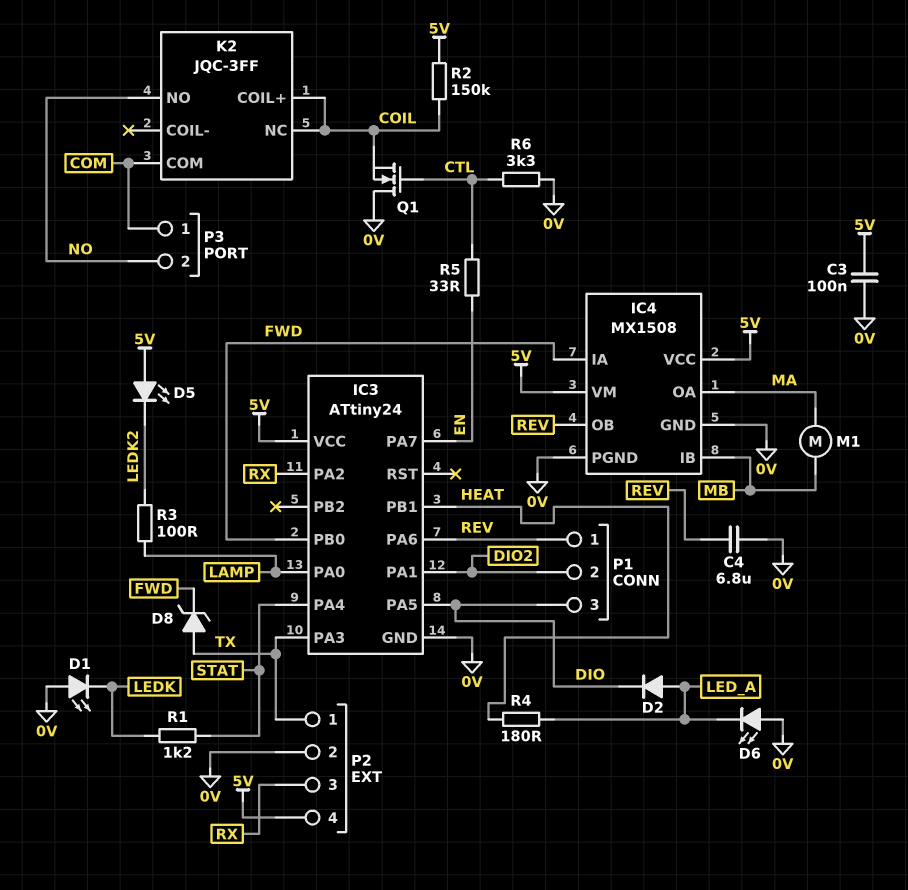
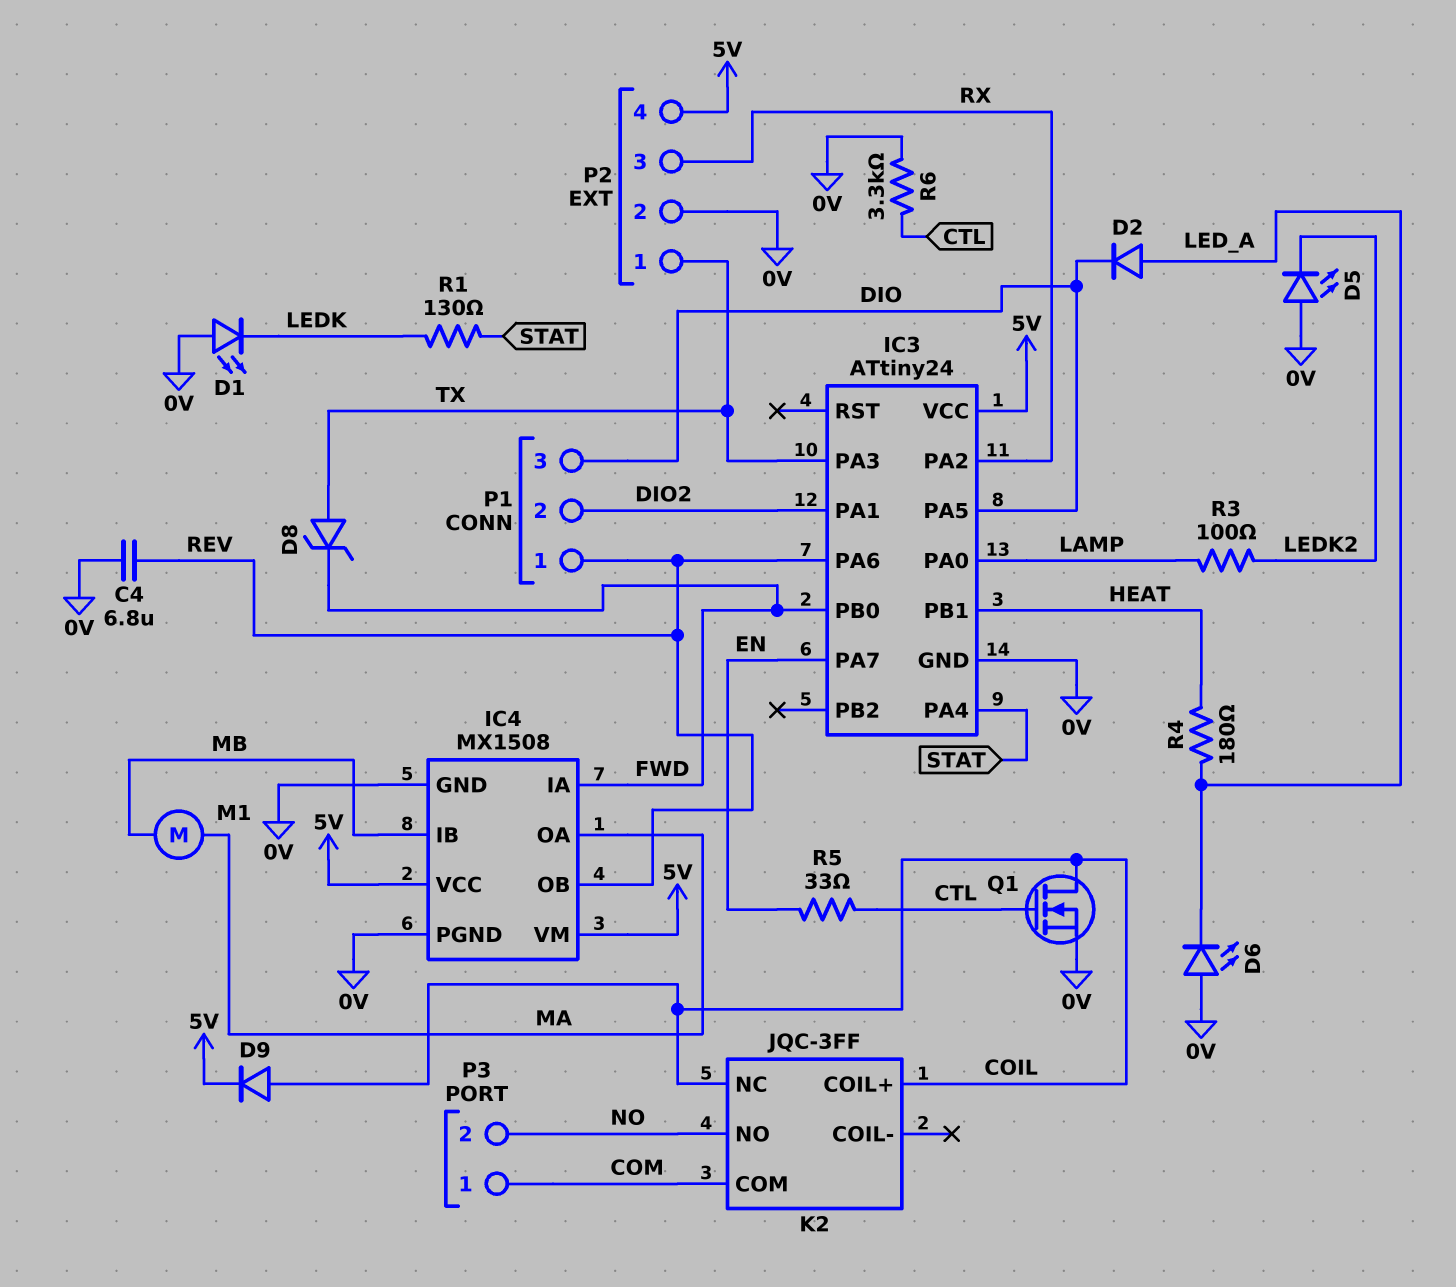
C3: 100nF (0V, 5V) -> none
D5: LED (A 5V, K LEDK2) -> LED (A 0V, K LEDK2)
D9: none -> diode (A COIL, K 5V)
Q1: NMOS (G CTL, D 0V, S COIL) -> NMOS (G CTL, D COIL, S 0V)
R1: 1.2k (LEDK, STAT) -> 130 (LEDK, STAT)
R2: 150k (5V, COIL) -> none

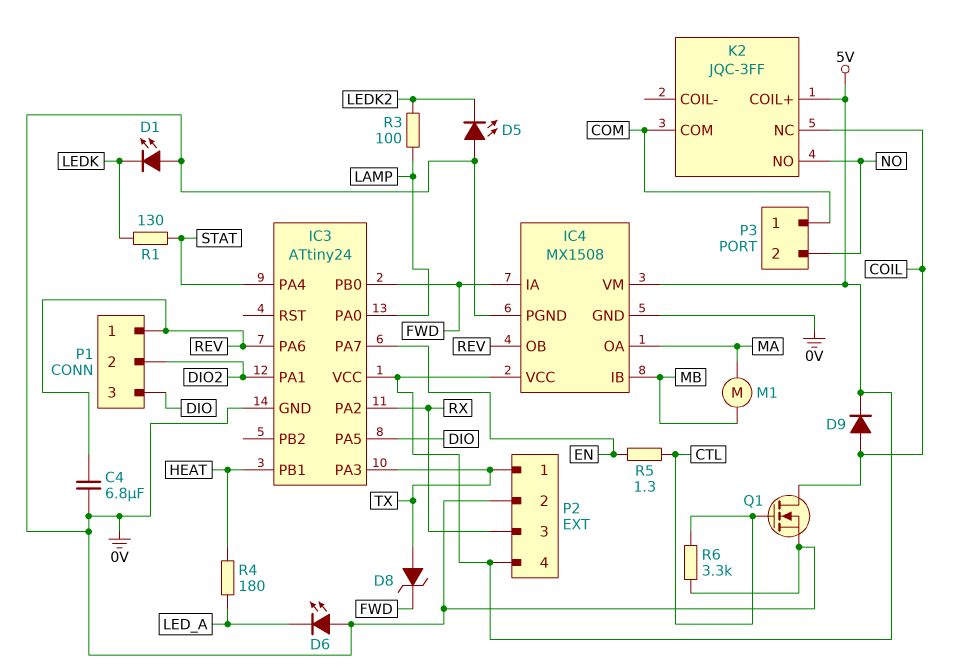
D2: diode (A LED_A, K DIO) -> none
K2 pin COIL+: COIL -> 5V
R5: 33 (CTL, EN) -> 1.3 (CTL, EN)

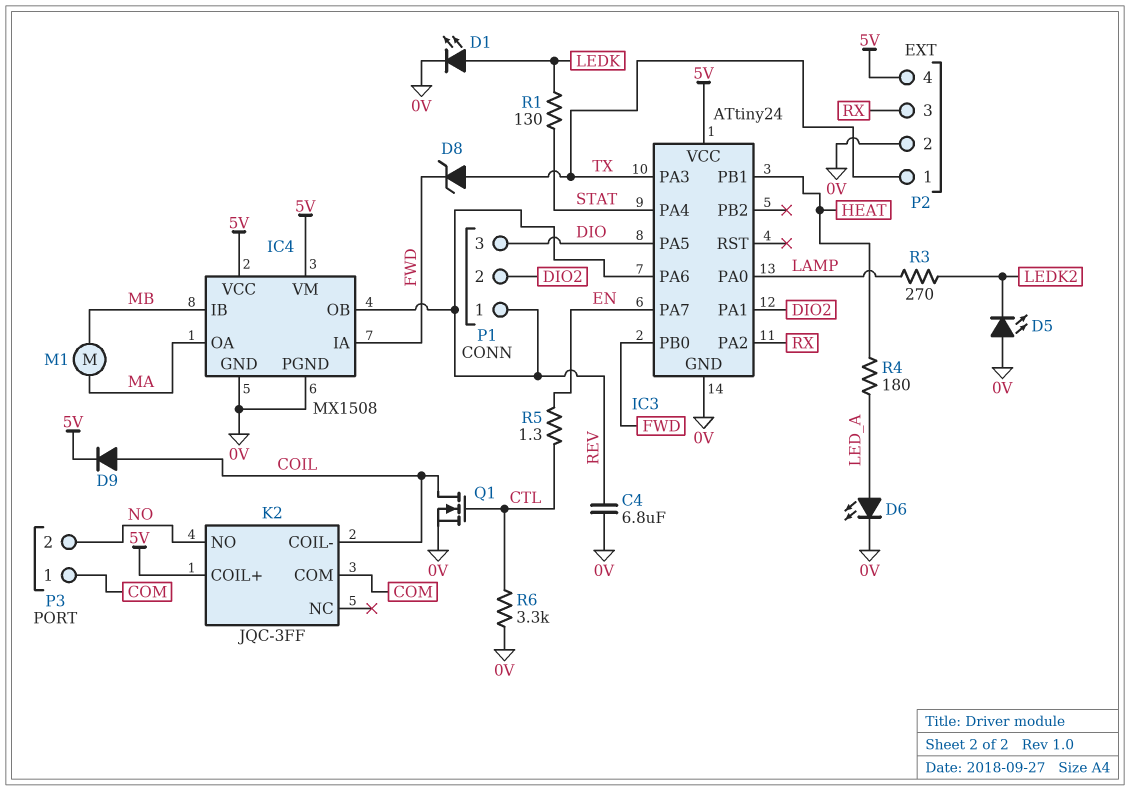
D1: LED (A 0V, K LEDK) -> LED (A LEDK, K 0V)
D6: LED (A 0V, K LED_A) -> LED (A LED_A, K 0V)
K2 pin COIL-: none -> COIL
K2 pin NC: COIL -> none
R3: 100 (LAMP, LEDK2) -> 270 (LAMP, LEDK2)

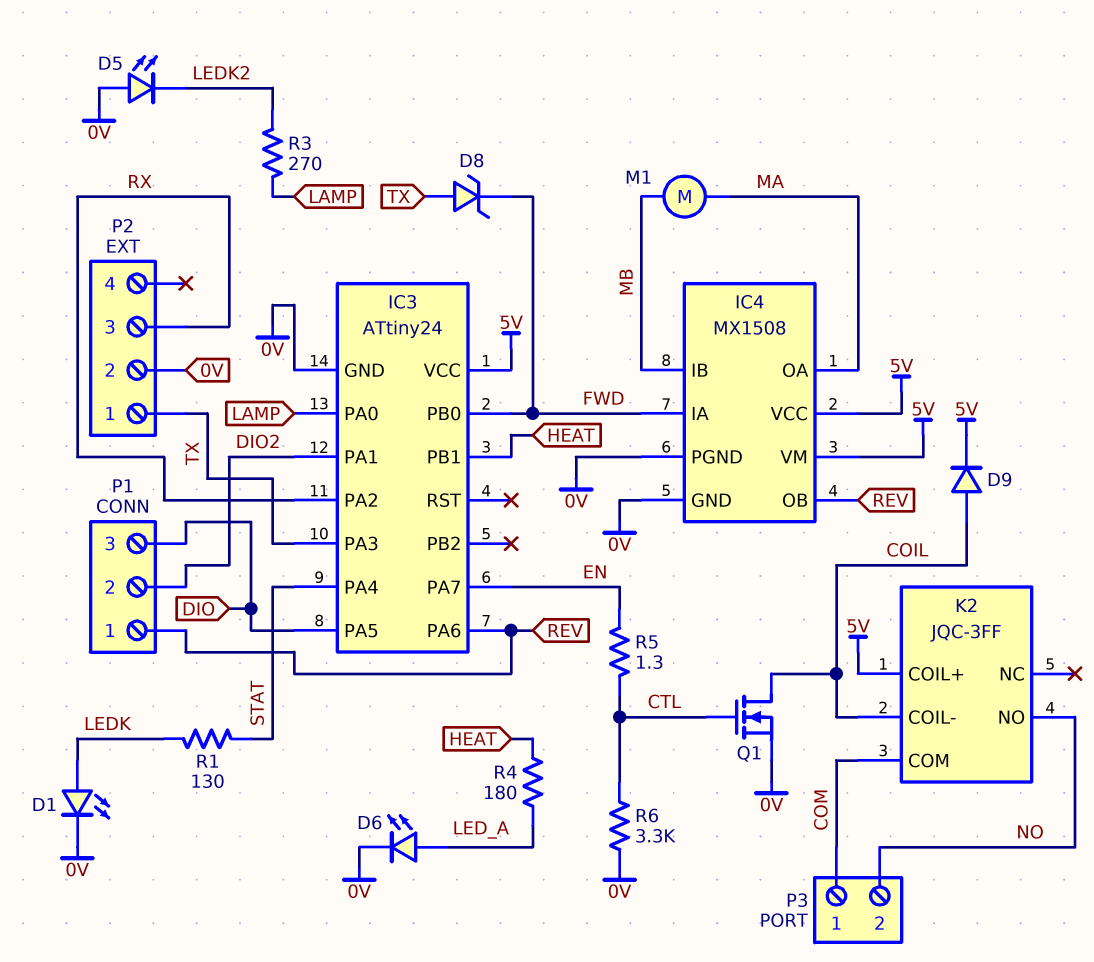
C4: 6.8uF (0V, REV) -> none
P2 pin 4: 5V -> none

